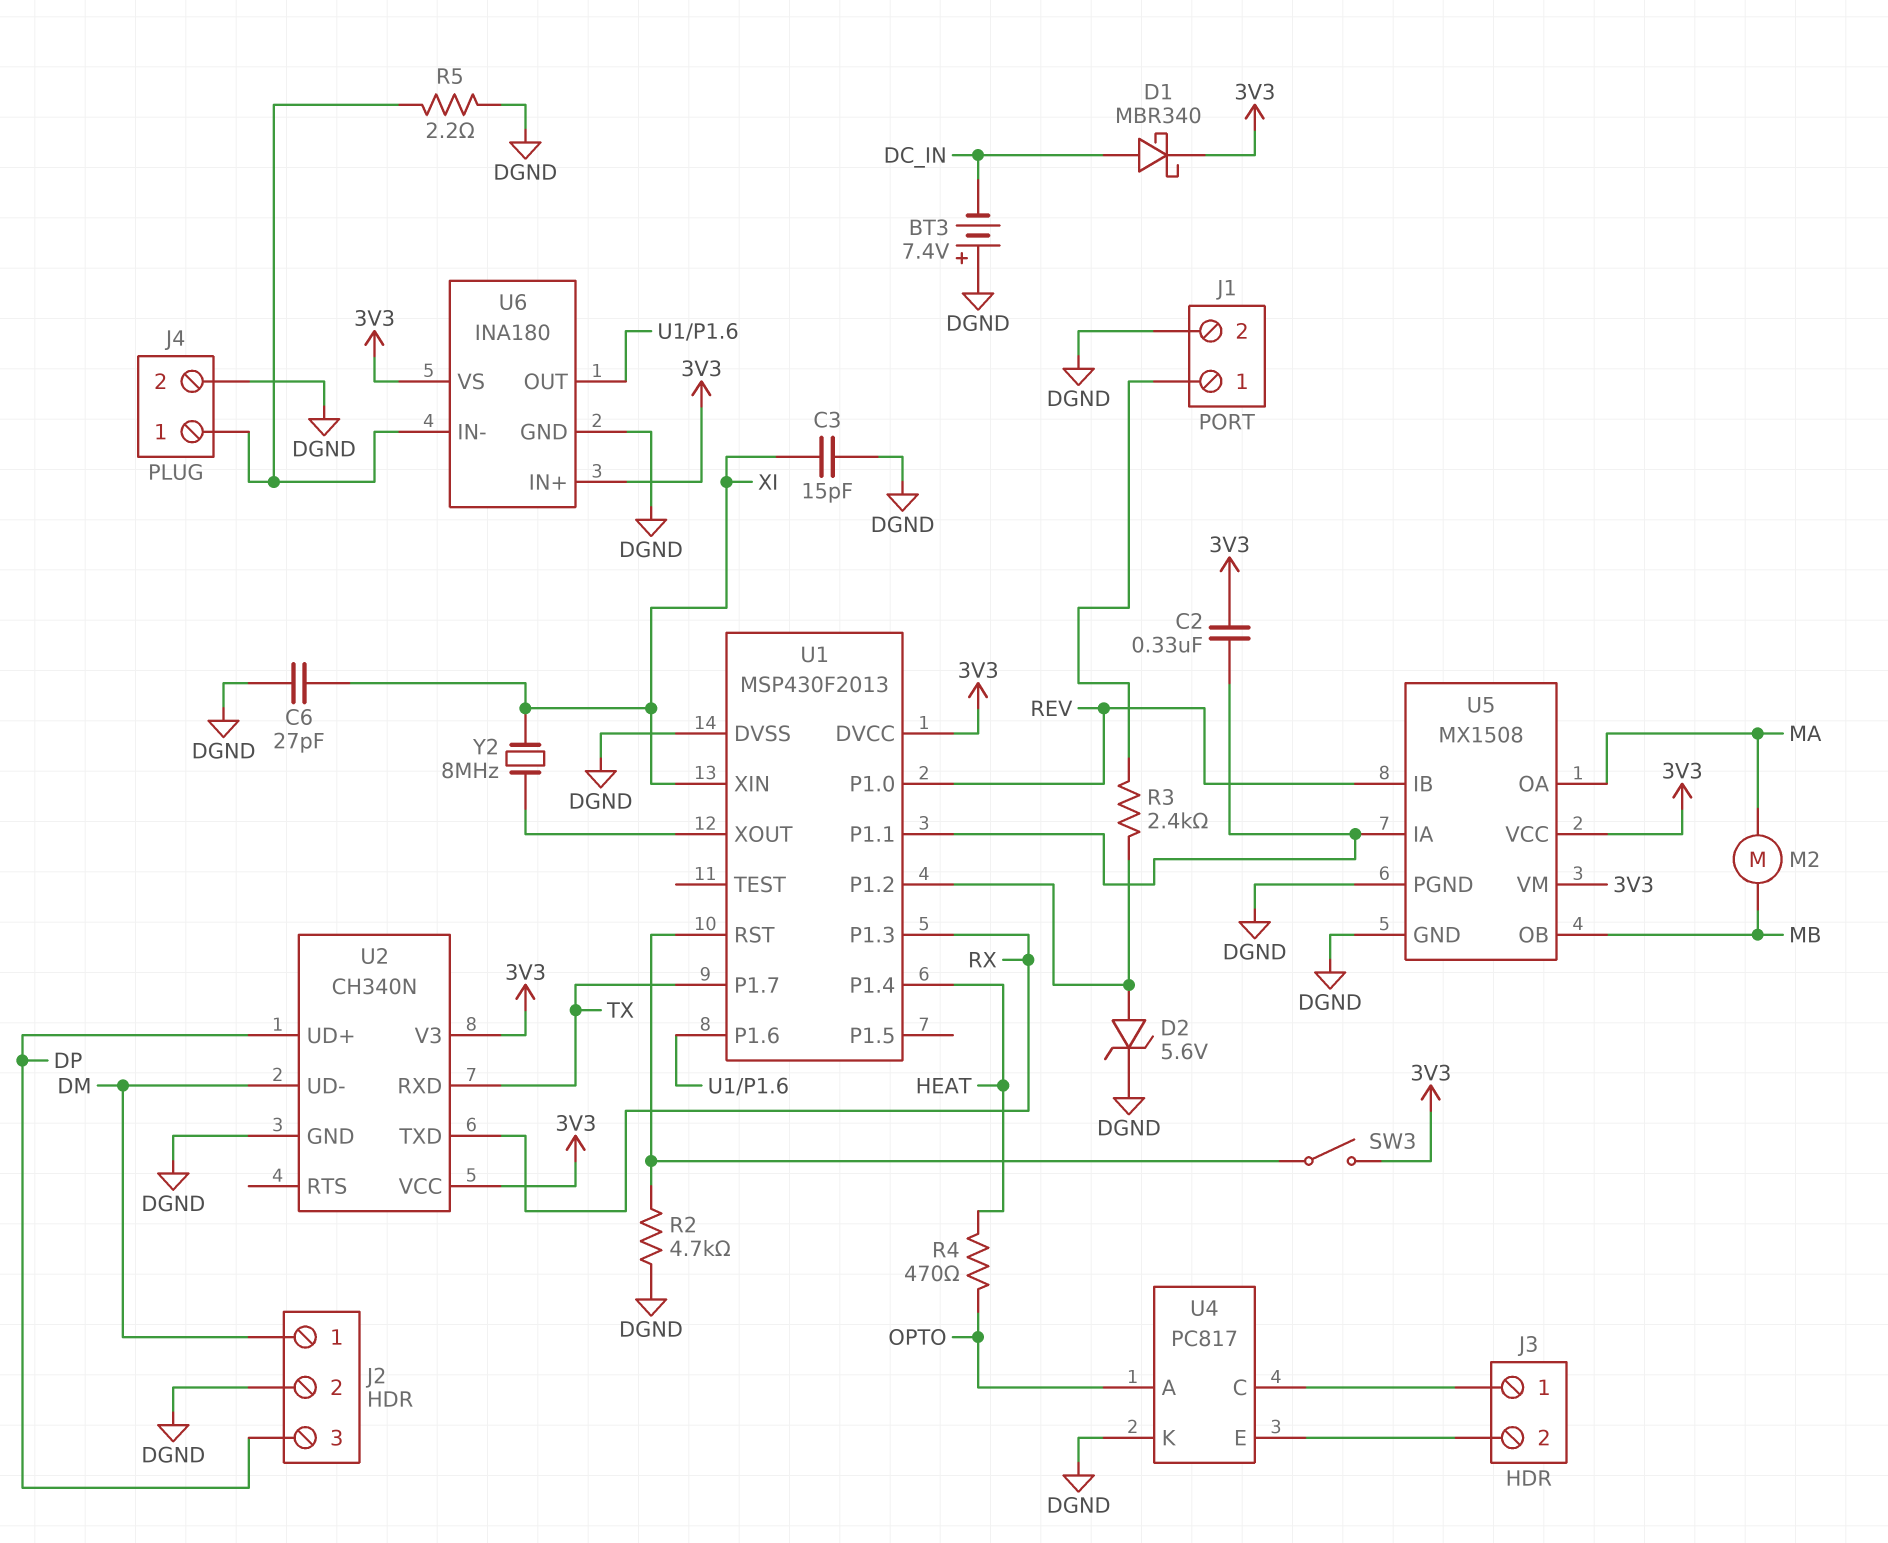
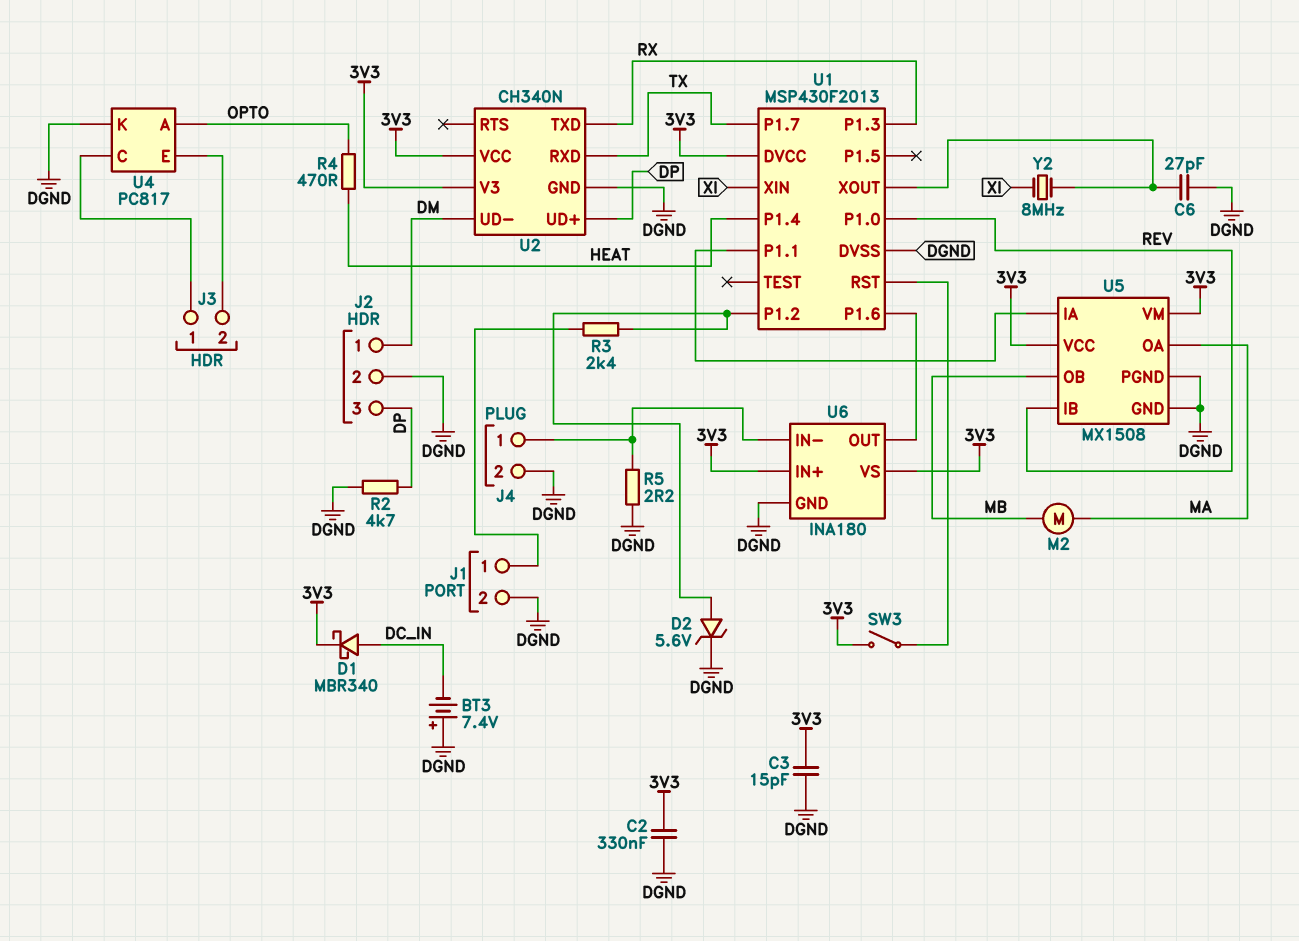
C2: 330nF (3V3, U1/P1.1) -> 330nF (3V3, DGND)
C3: 15pF (DGND, XI) -> 15pF (3V3, DGND)
C6: 27pF (DGND, XI) -> 27pF (DGND, U1/XOUT)
R2: 4.7k (DGND, U1/RST) -> 4.7k (DGND, DP)

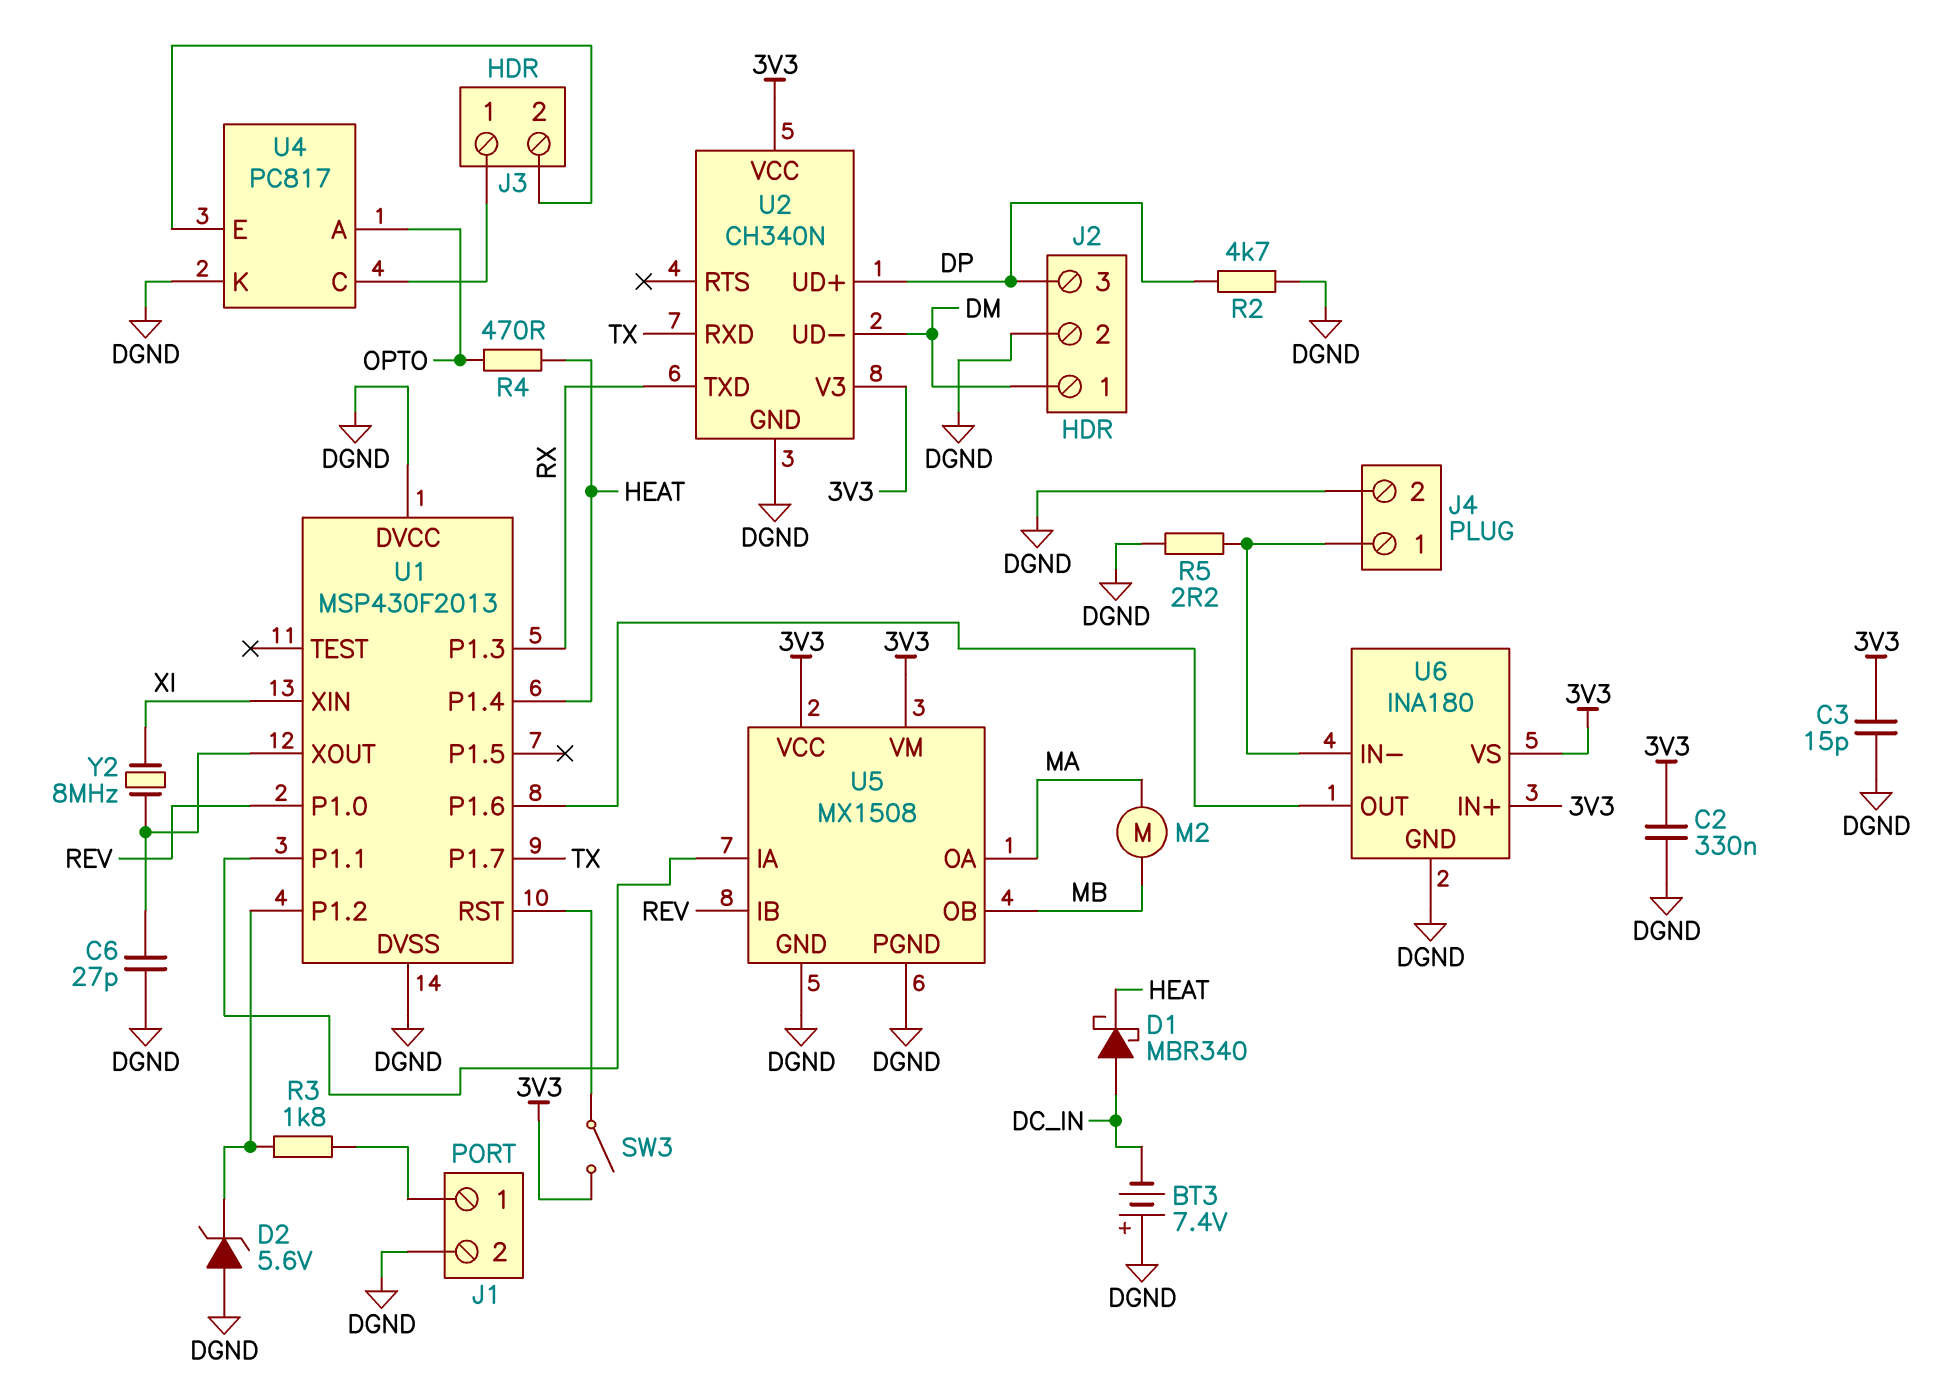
D1: schottky MBR340 (A DC_IN, K 3V3) -> schottky MBR340 (A DC_IN, K HEAT)
D2: zener 5.6V (A U1/P1.2, K DGND) -> zener 5.6V (A DGND, K U1/P1.2)
R3: 2.4k (J1/1, U1/P1.2) -> 1.8k (J1/1, U1/P1.2)
U1 pin DVCC: 3V3 -> DGND

